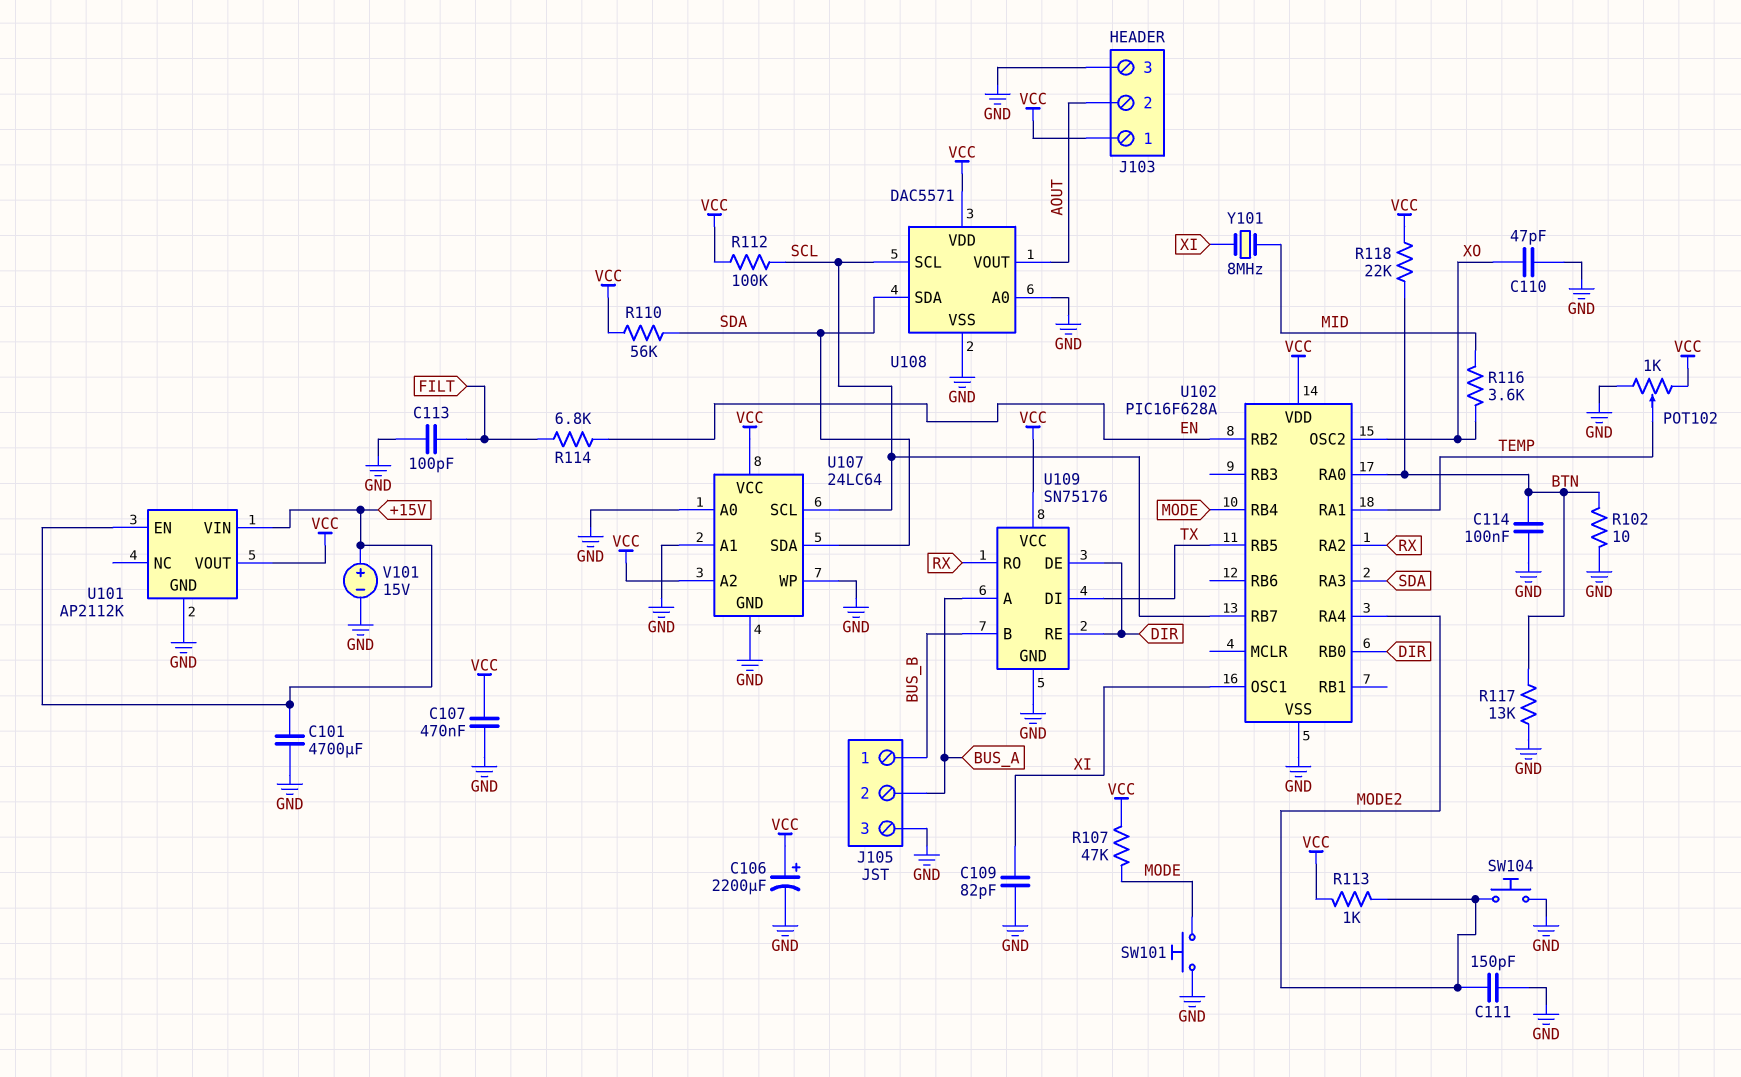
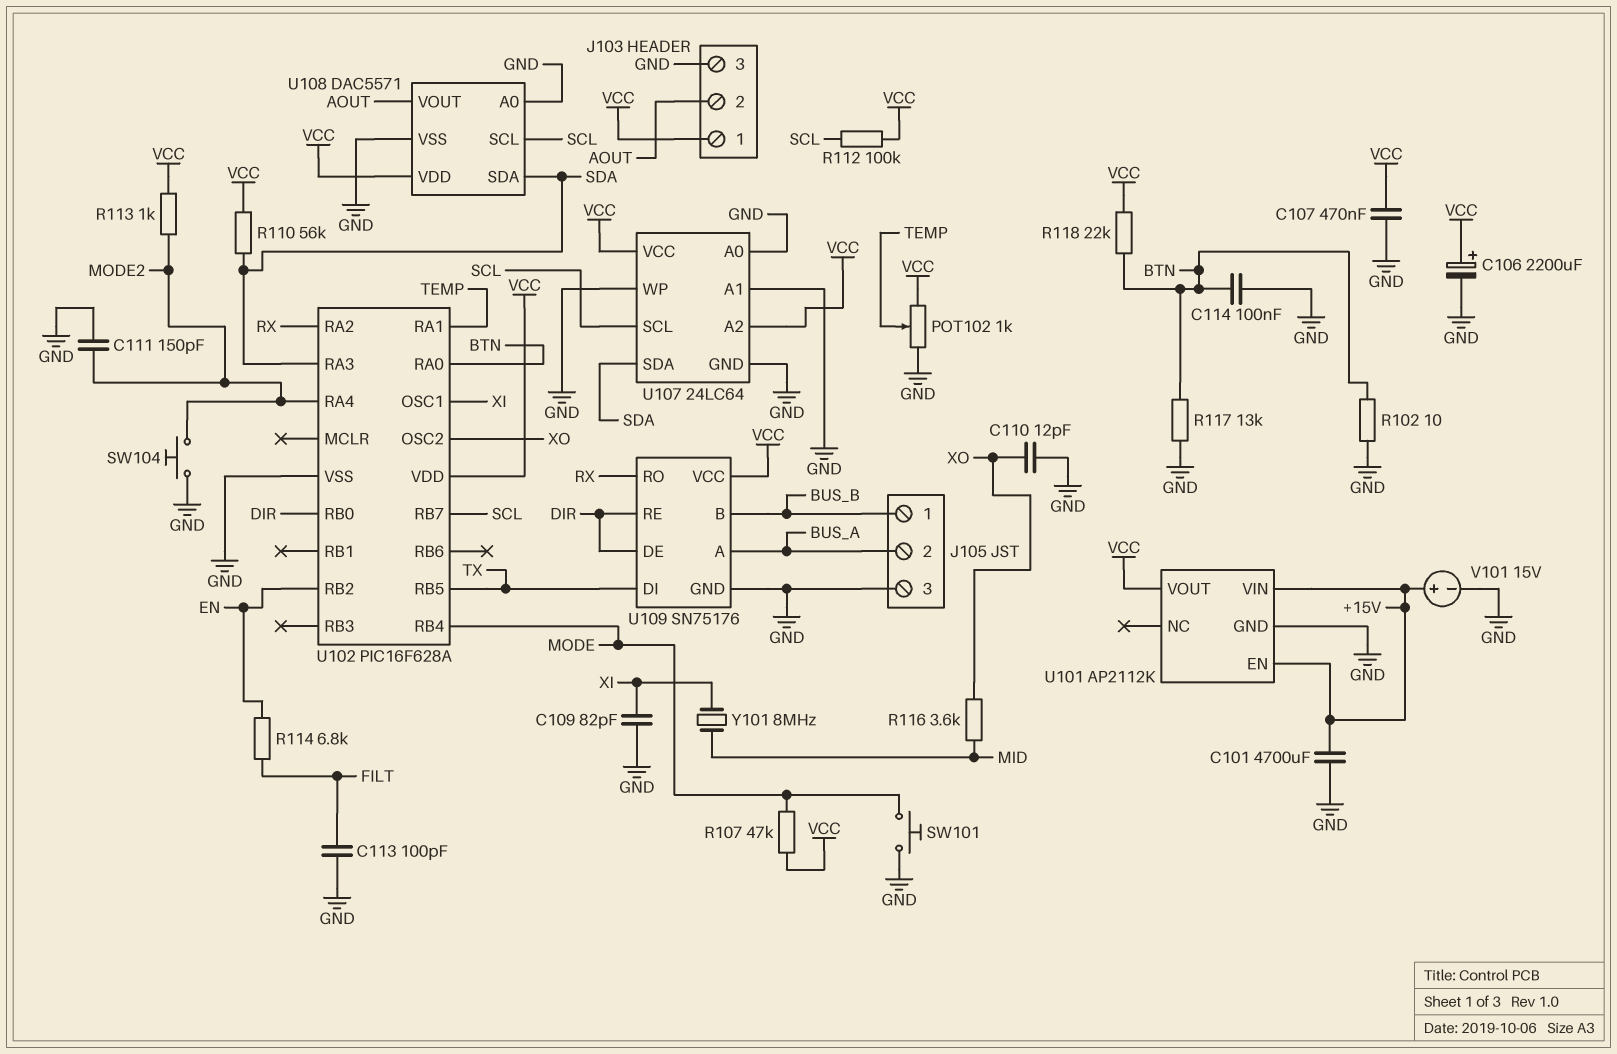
C110: 47pF (GND, XO) -> 12pF (GND, XO)

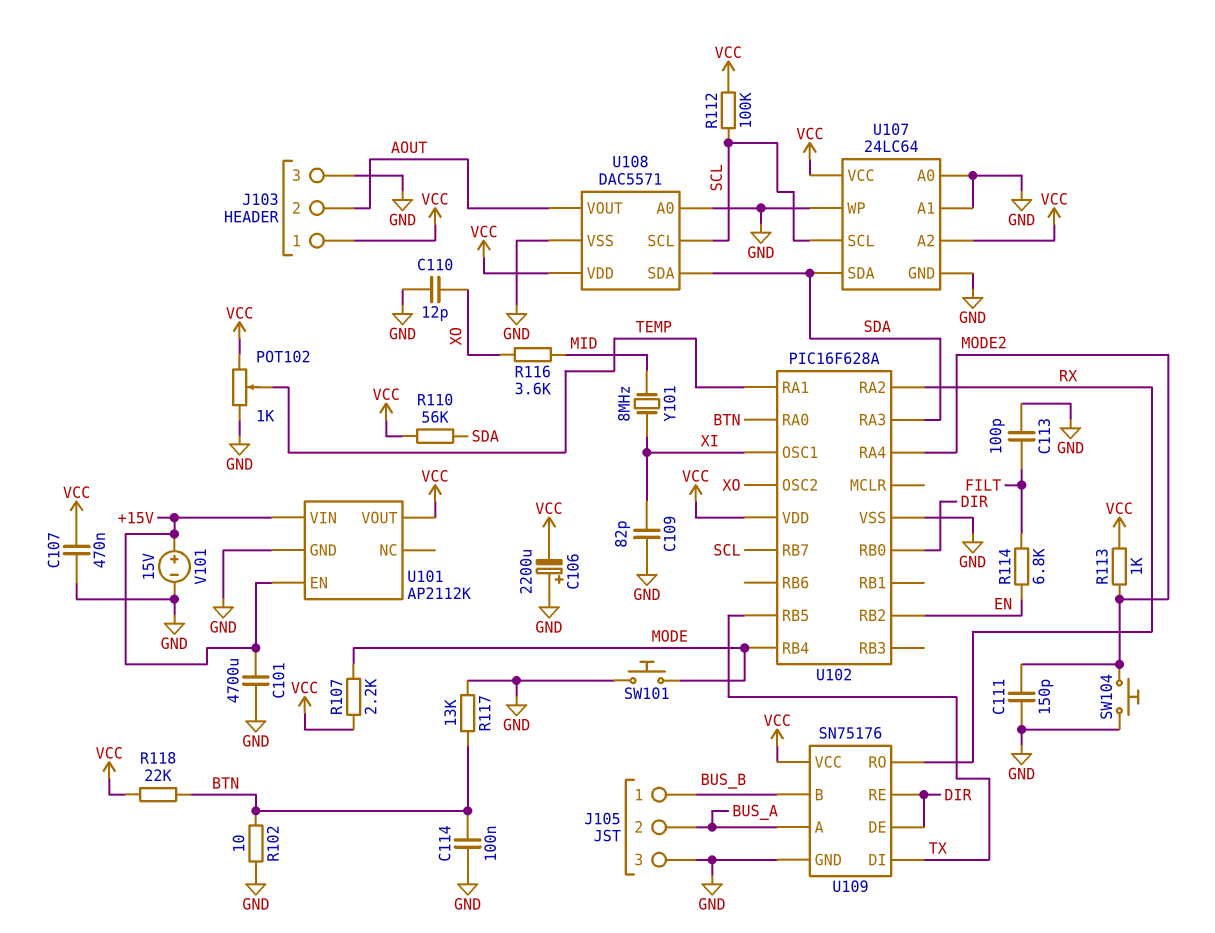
C106: 2200uF (plus VCC, minus GND) -> 2200uF (plus GND, minus VCC)
R107: 47k (MODE, VCC) -> 2.2k (MODE, VCC)

